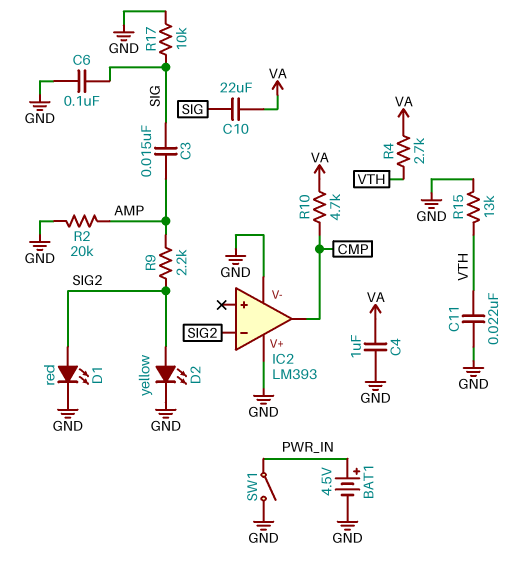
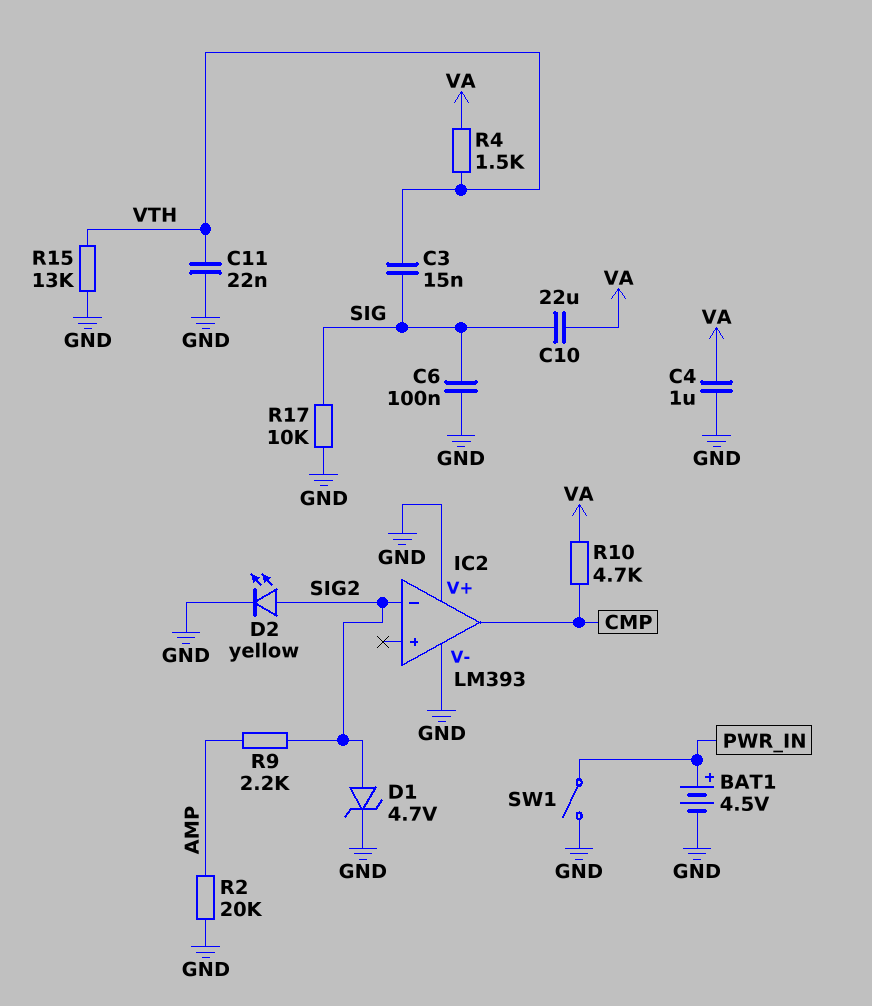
C3: 15nF (AMP, SIG) -> 15nF (SIG, VTH)
D1: LED red (A SIG2, K GND) -> zener 4.7V (A SIG2, K GND)
R4: 2.7k (VA, VTH) -> 1.5k (VA, VTH)

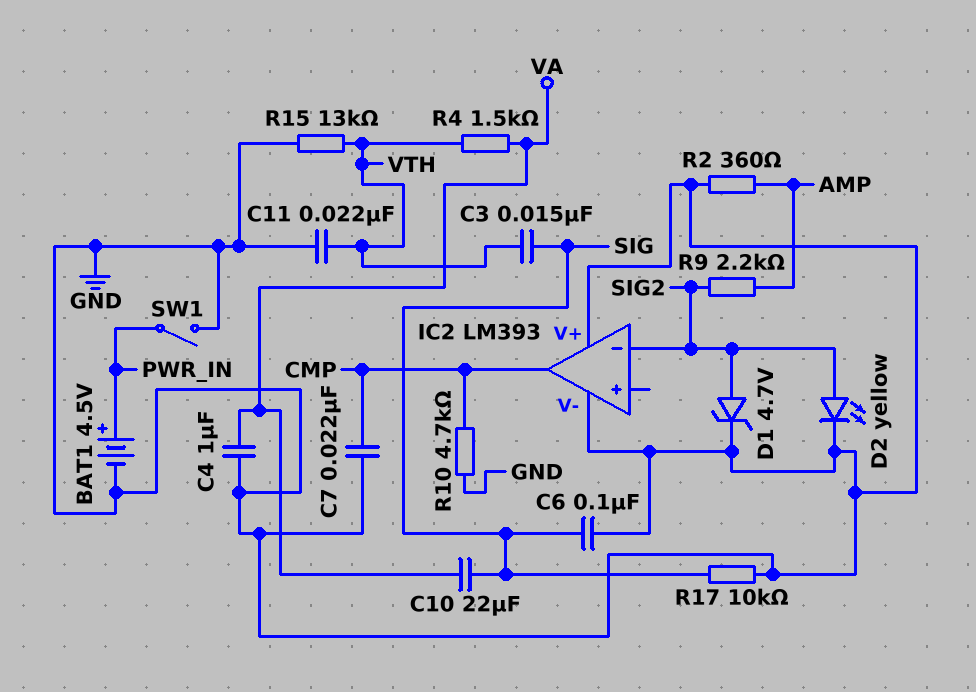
C7: none -> 22nF (CMP, GND)
R2: 20k (AMP, GND) -> 360 (AMP, GND)
R10: 4.7k (CMP, VA) -> 4.7k (CMP, GND)

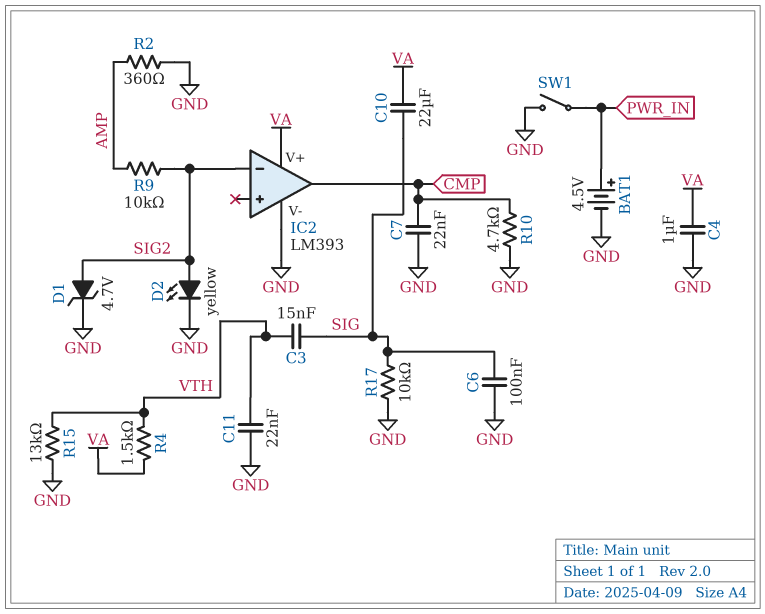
IC2 pin V+: GND -> VA
R9: 2.2k (AMP, SIG2) -> 10k (AMP, SIG2)

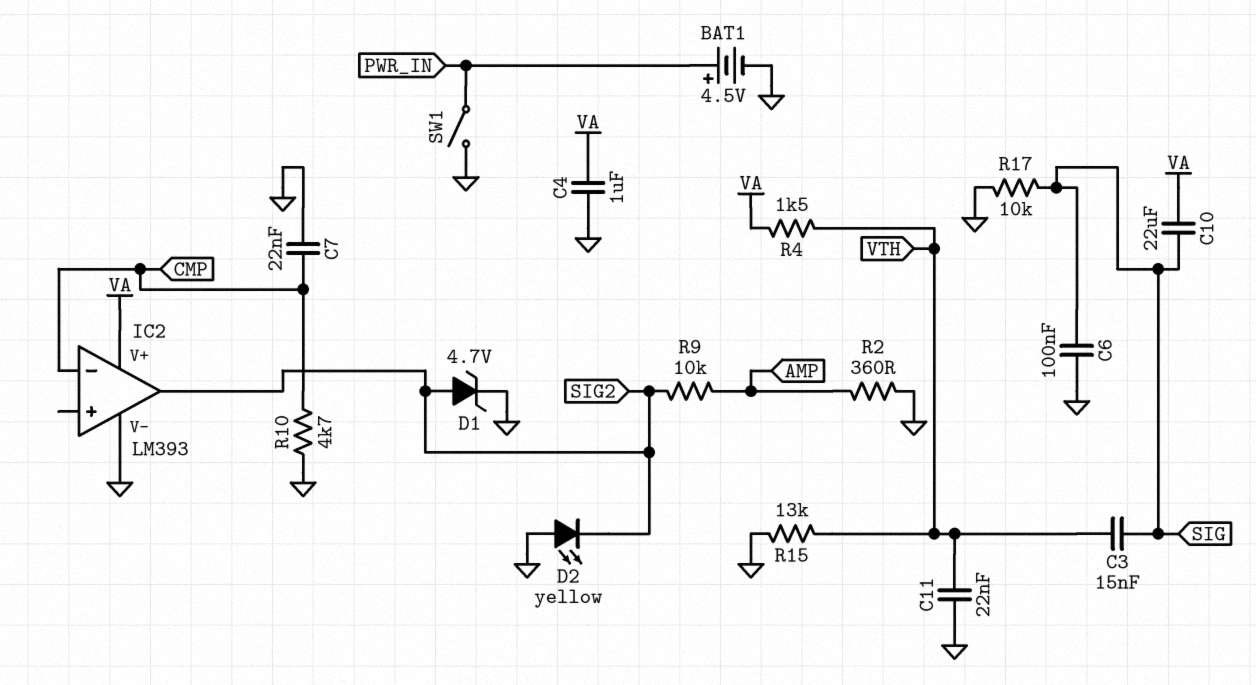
D2: LED yellow (A SIG2, K GND) -> LED yellow (A GND, K SIG2)
IC2 pin in-: SIG2 -> CMP
IC2 pin out: CMP -> SIG2

